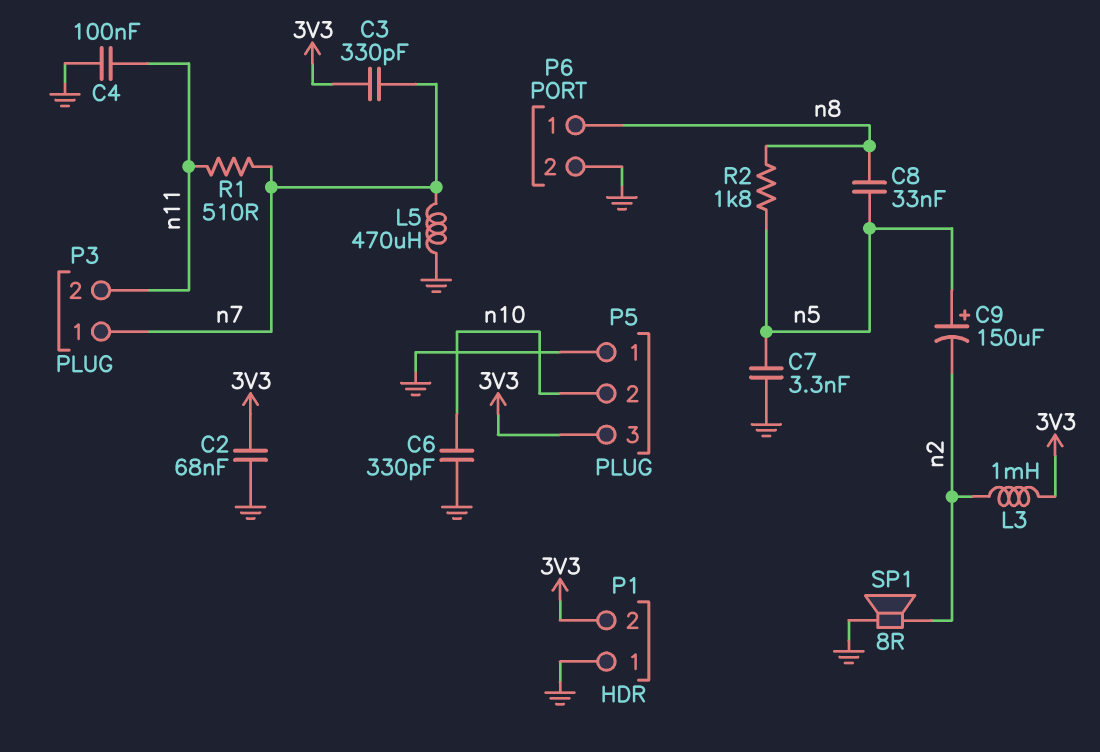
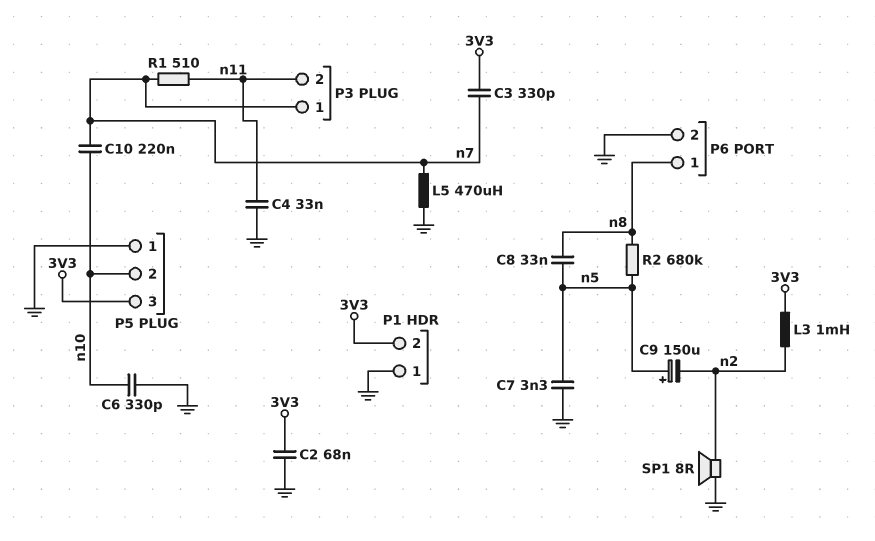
C4: 100nF (GND, n11) -> 33nF (GND, n11)
C10: none -> 220nF (n7, n10)
R2: 1.8k (n5, n8) -> 680k (n5, n8)

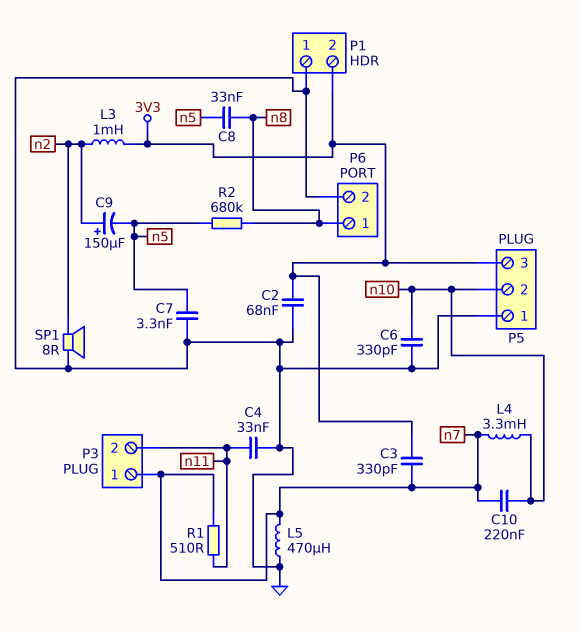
C9: 150uF (plus n5, minus n2) -> 150uF (plus n2, minus n5)
L4: none -> 3.3mH (n7, n10)

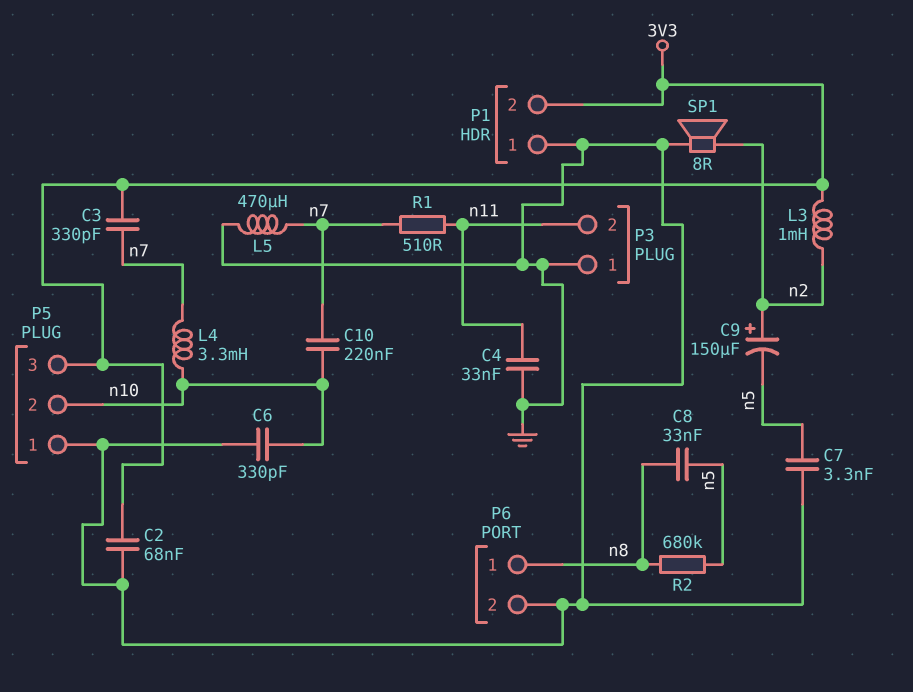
P3 pin 1: n7 -> GND

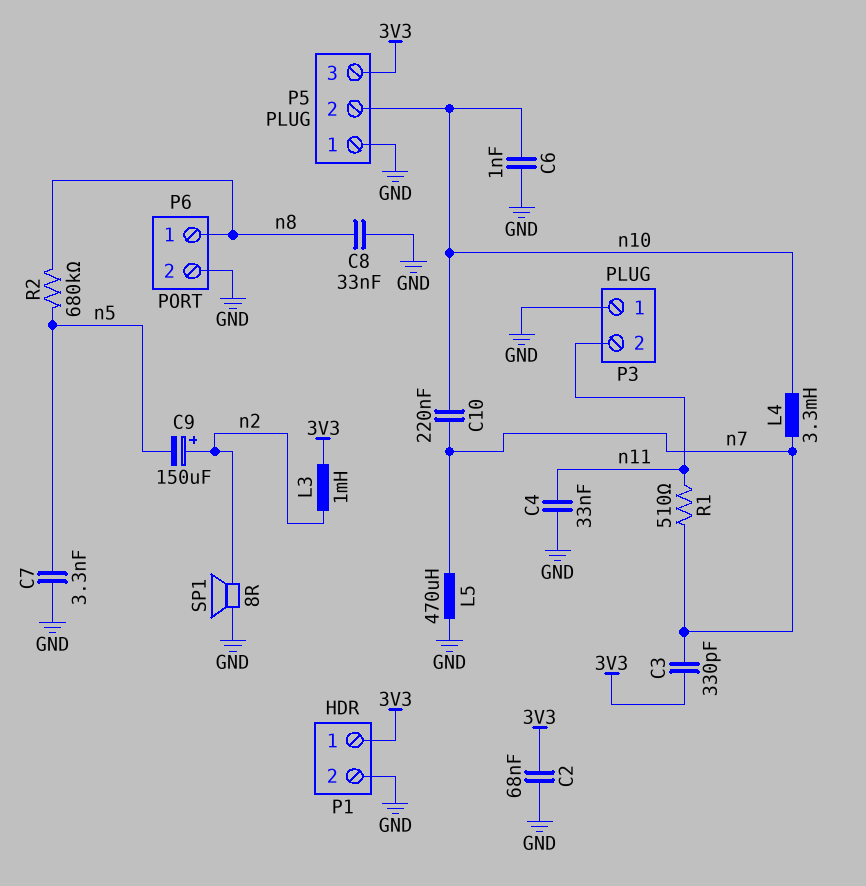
C6: 330pF (GND, n10) -> 1nF (GND, n10)
C8: 33nF (n5, n8) -> 33nF (GND, n8)
P1 pin 1: GND -> 3V3
P1 pin 2: 3V3 -> GND

